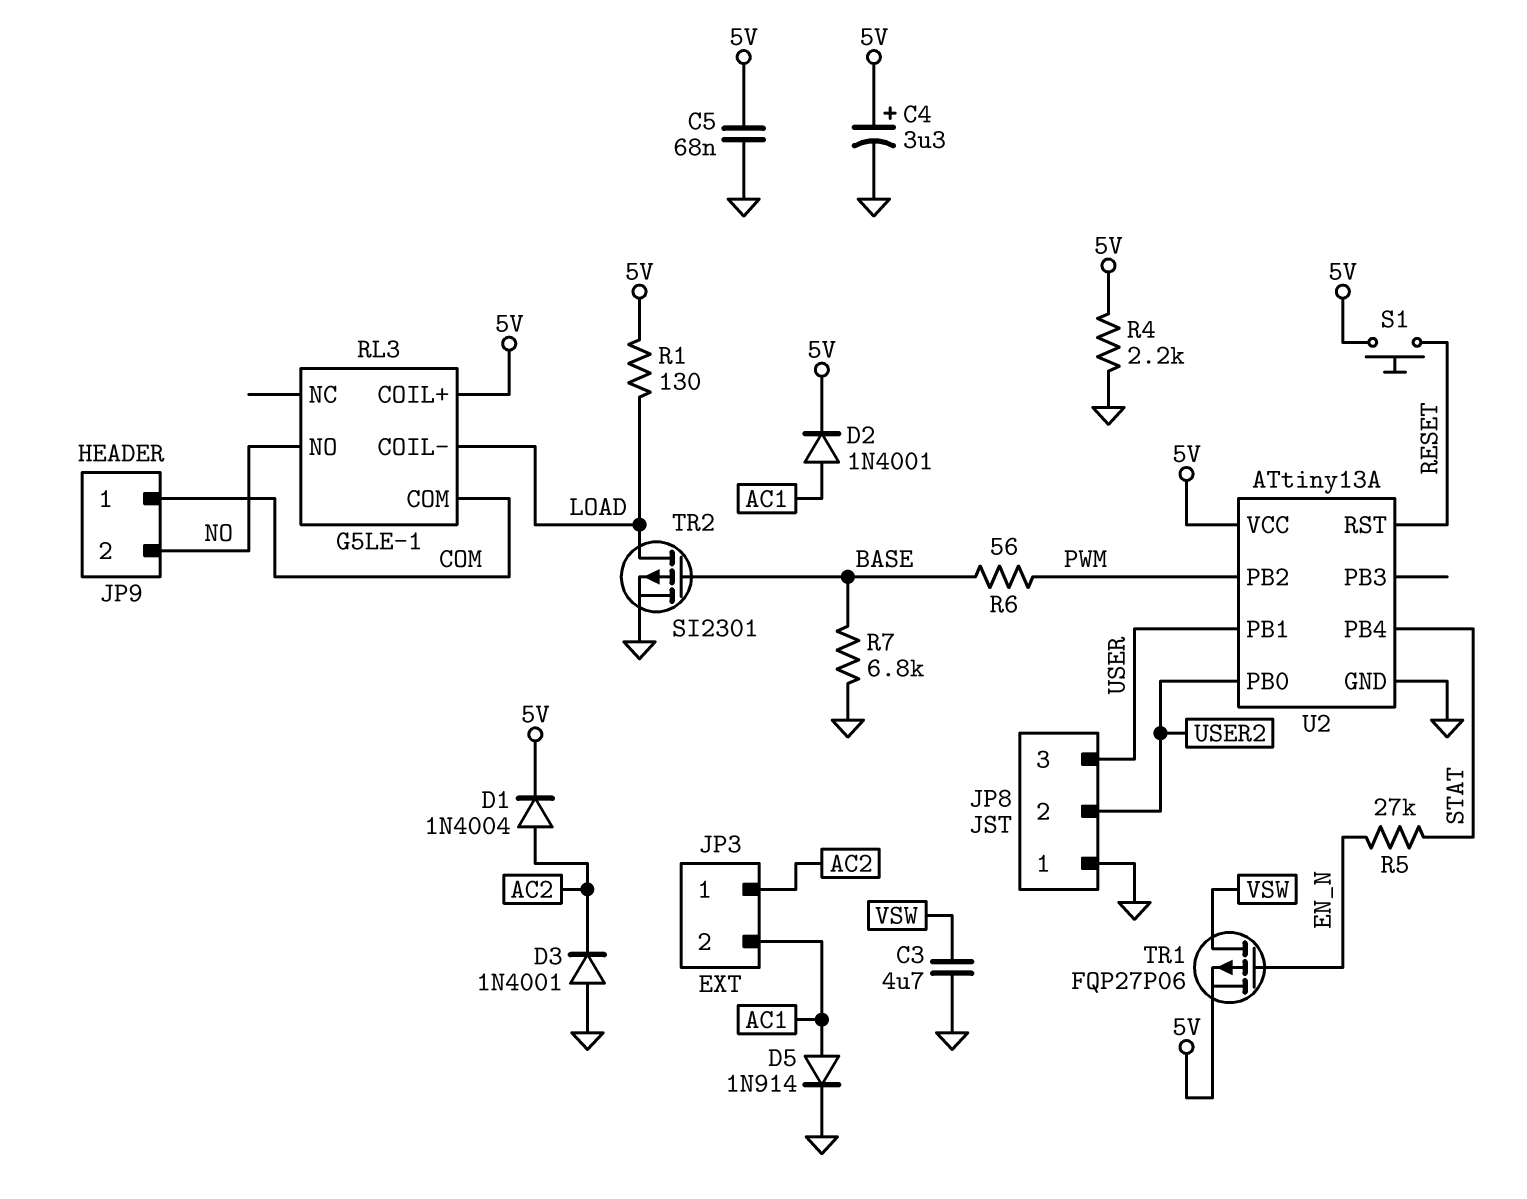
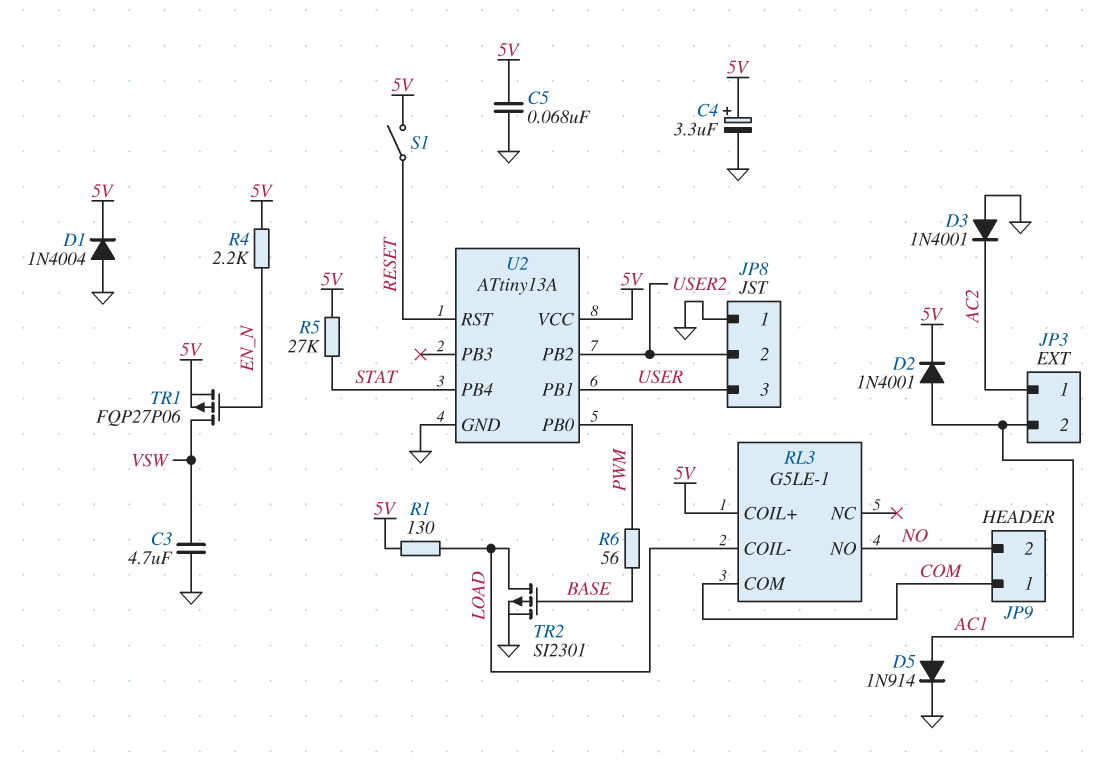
D1: diode 1N4004 (A AC2, K 5V) -> diode 1N4004 (A GND, K 5V)
R4: 2.2k (5V, GND) -> 2.2k (5V, EN_N)
R5: 27k (EN_N, STAT) -> 27k (5V, STAT)
R7: 6.8k (BASE, GND) -> none
S1: button (5V, RESET) -> switch (5V, RESET)
U2 pin PB0: USER2 -> PWM
U2 pin PB2: PWM -> USER2

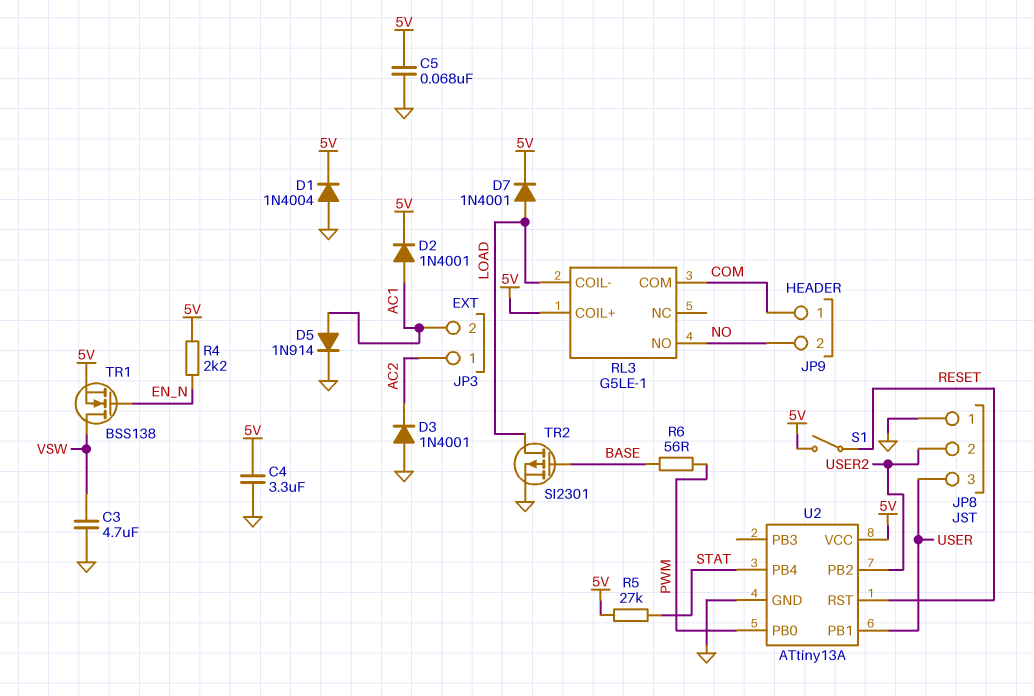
C4: 3.3uF (plus 5V, minus GND) -> 3.3uF (5V, GND)
D7: none -> diode 1N4001 (A LOAD, K 5V)
R1: 130 (5V, LOAD) -> none
TR1: PMOS FQP27P06 (G EN_N, D VSW, S 5V) -> NMOS BSS138 (G EN_N, D VSW, S 5V)

